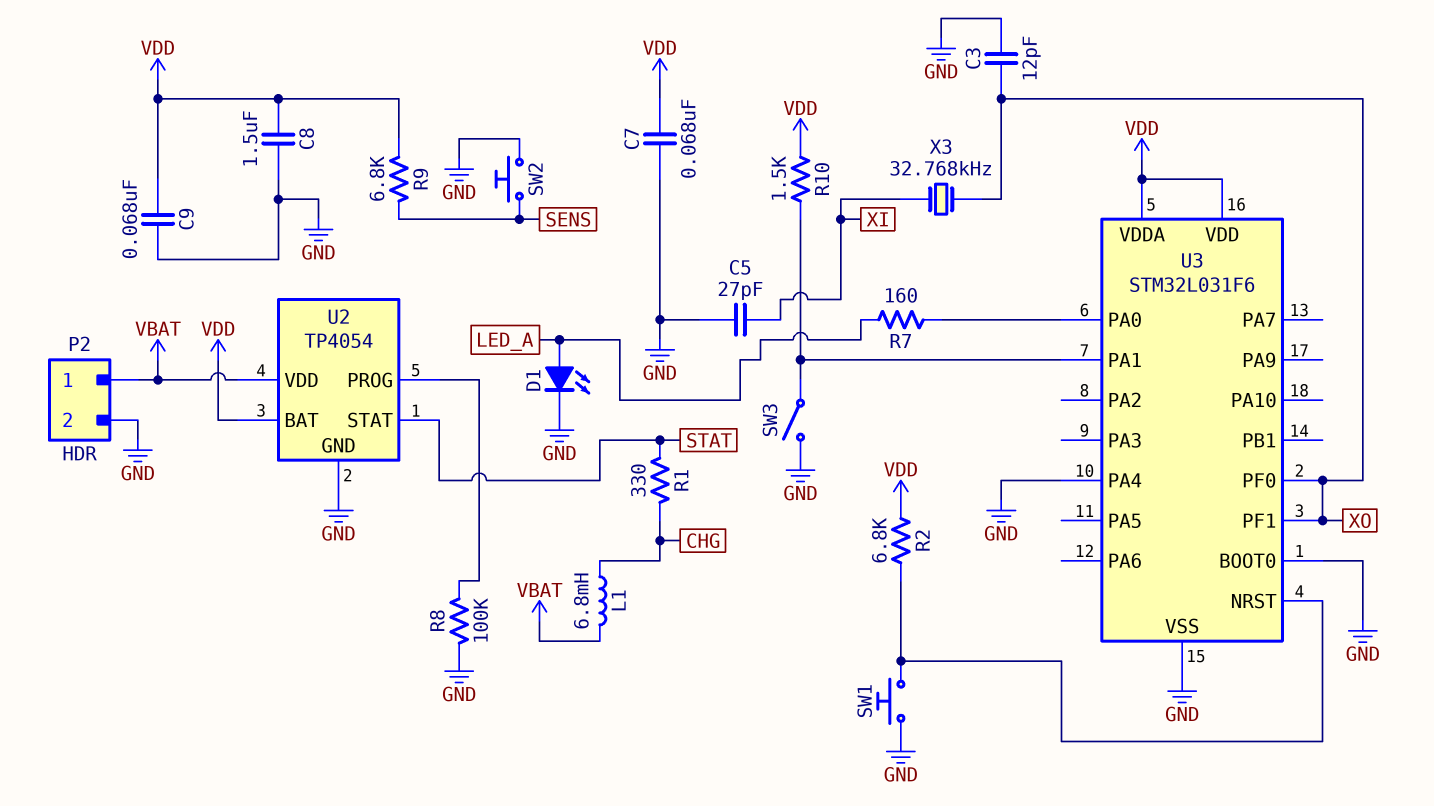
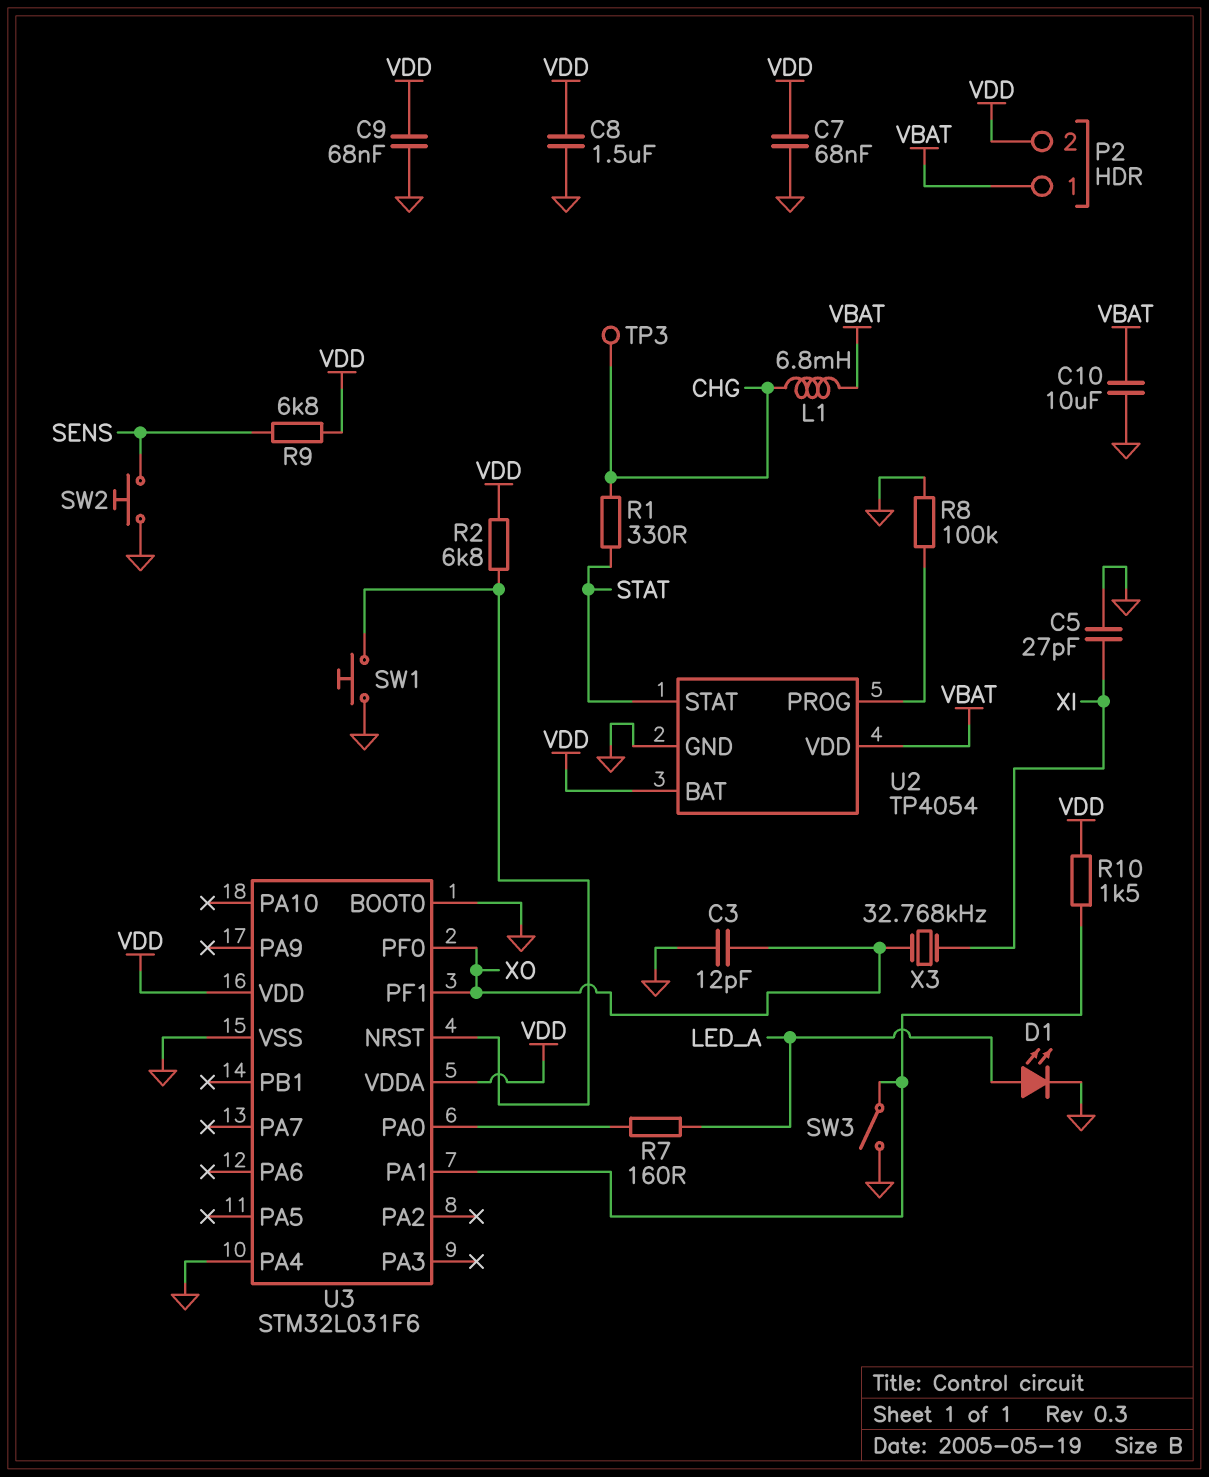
C10: none -> 10uF (GND, VBAT)
P2 pin 2: GND -> VDD
TP3: none -> test point (CHG)

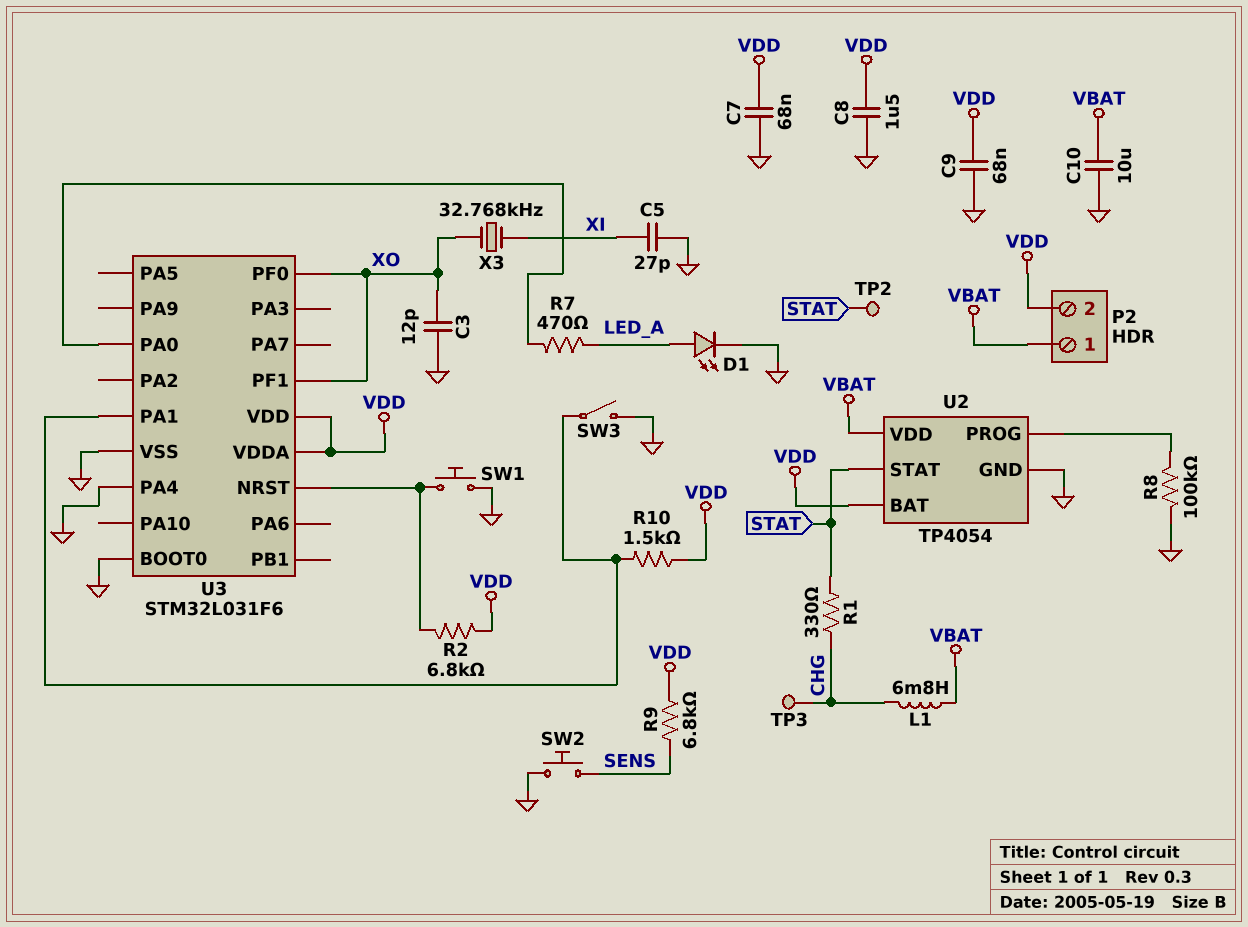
R7: 160 (LED_A, U3/PA0) -> 470 (LED_A, U3/PA0)
TP2: none -> test point (STAT)

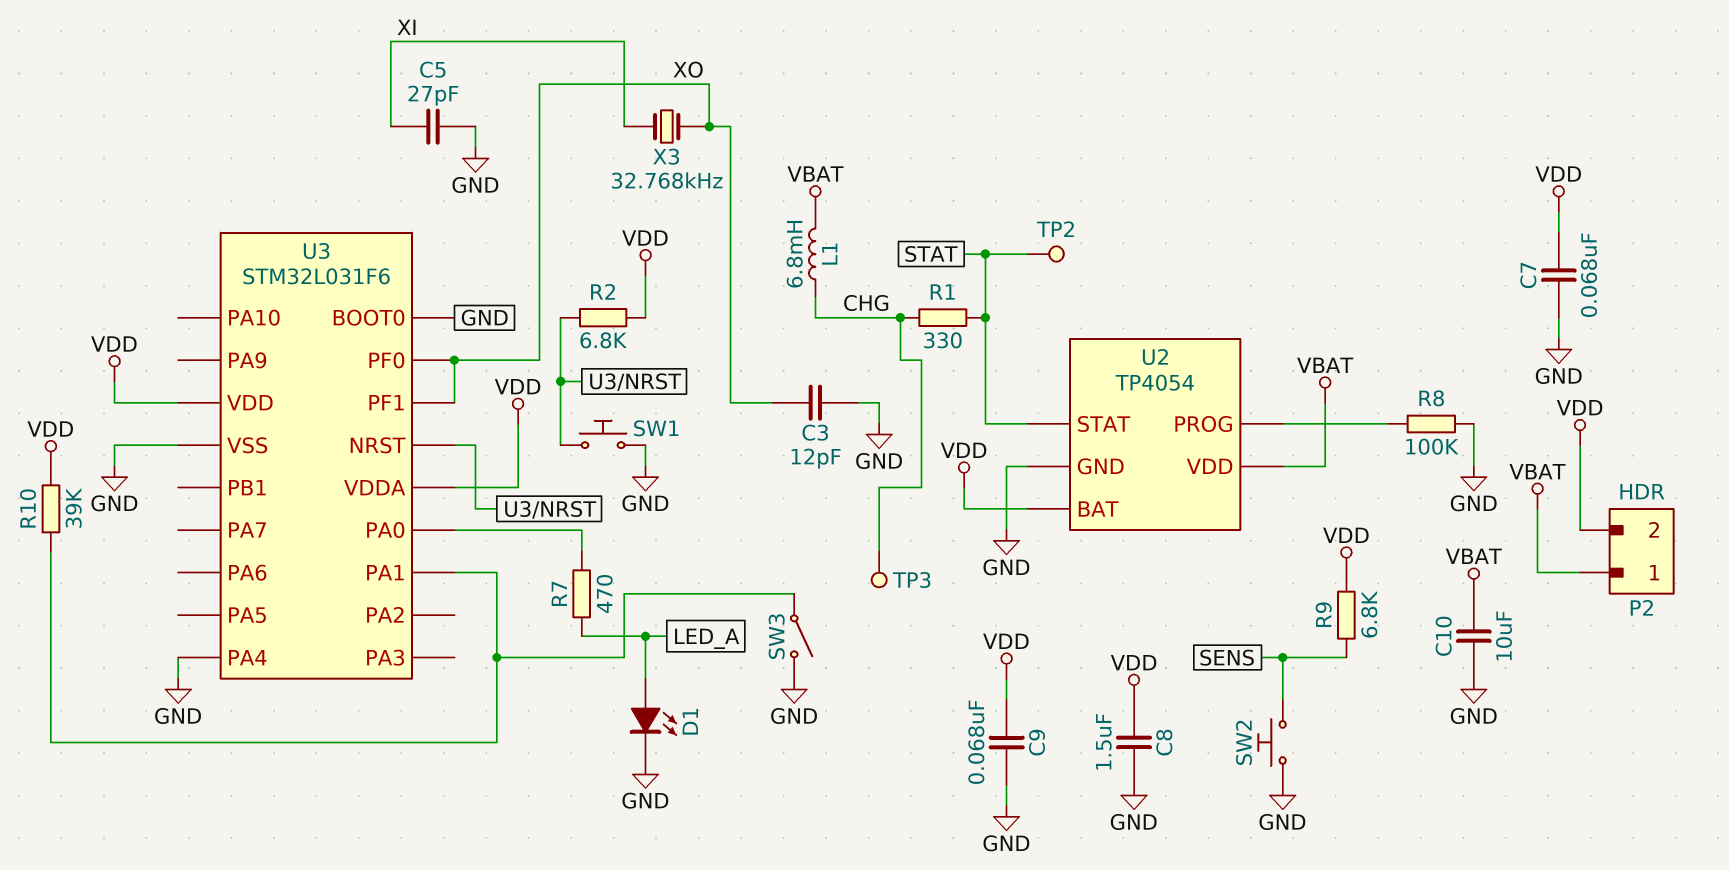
R10: 1.5k (U3/PA1, VDD) -> 39k (U3/PA1, VDD)

